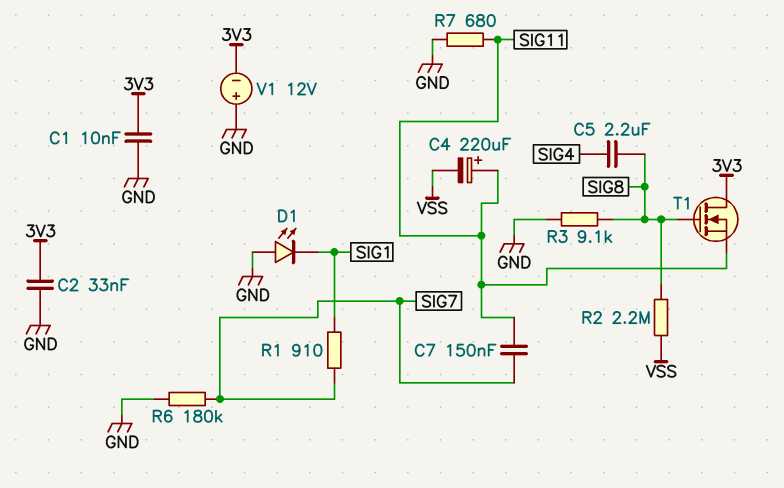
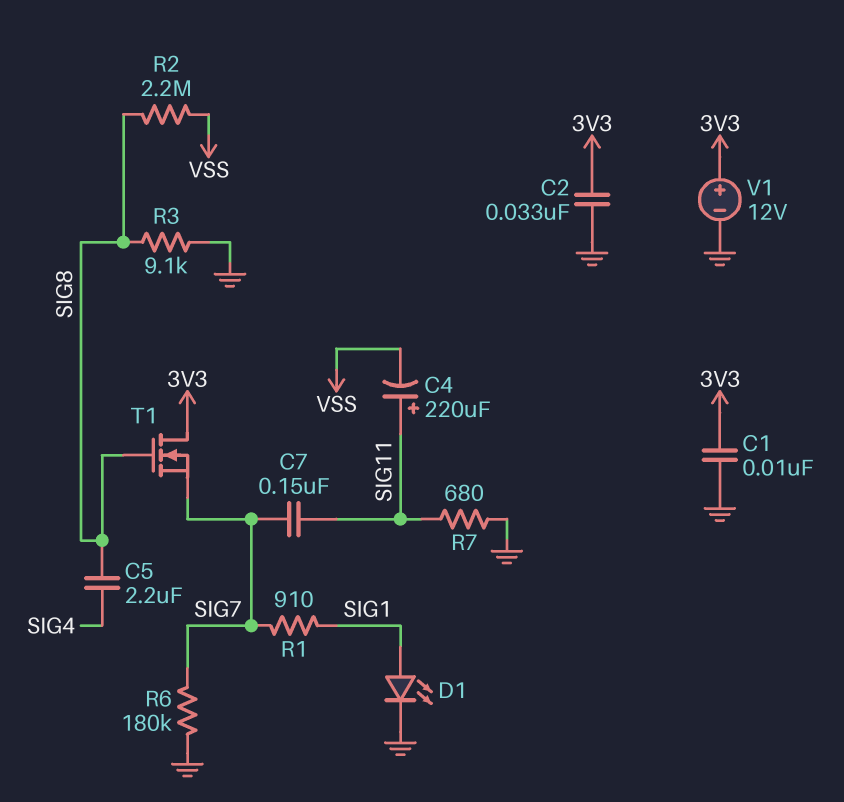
D1: LED (A GND, K SIG1) -> LED (A SIG1, K GND)
T1: NMOS (G SIG8, D 3V3, S SIG11) -> NMOS (G SIG8, D 3V3, S SIG7)
V1: 12V (plus GND, minus 3V3) -> 12V (plus 3V3, minus GND)

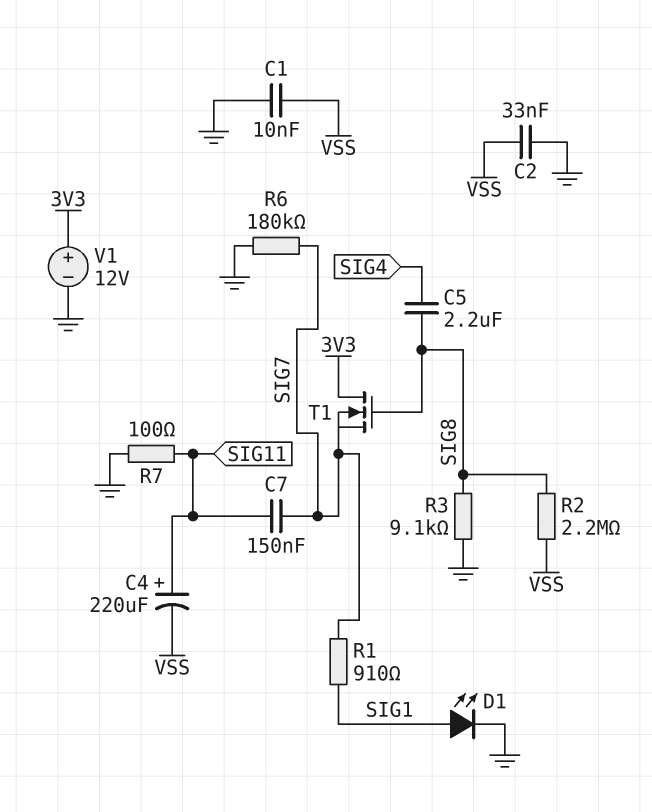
C1: 10nF (3V3, GND) -> 10nF (GND, VSS)
C2: 33nF (3V3, GND) -> 33nF (GND, VSS)
R7: 680 (GND, SIG11) -> 100 (GND, SIG11)

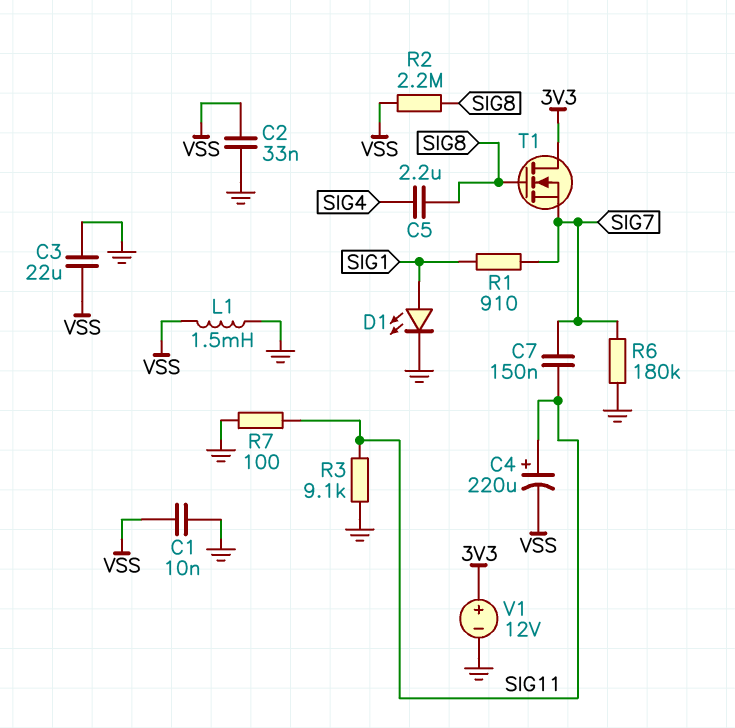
C3: none -> 22uF (GND, VSS)
L1: none -> 1.5mH (GND, VSS)
R3: 9.1k (GND, SIG8) -> 9.1k (GND, SIG11)

